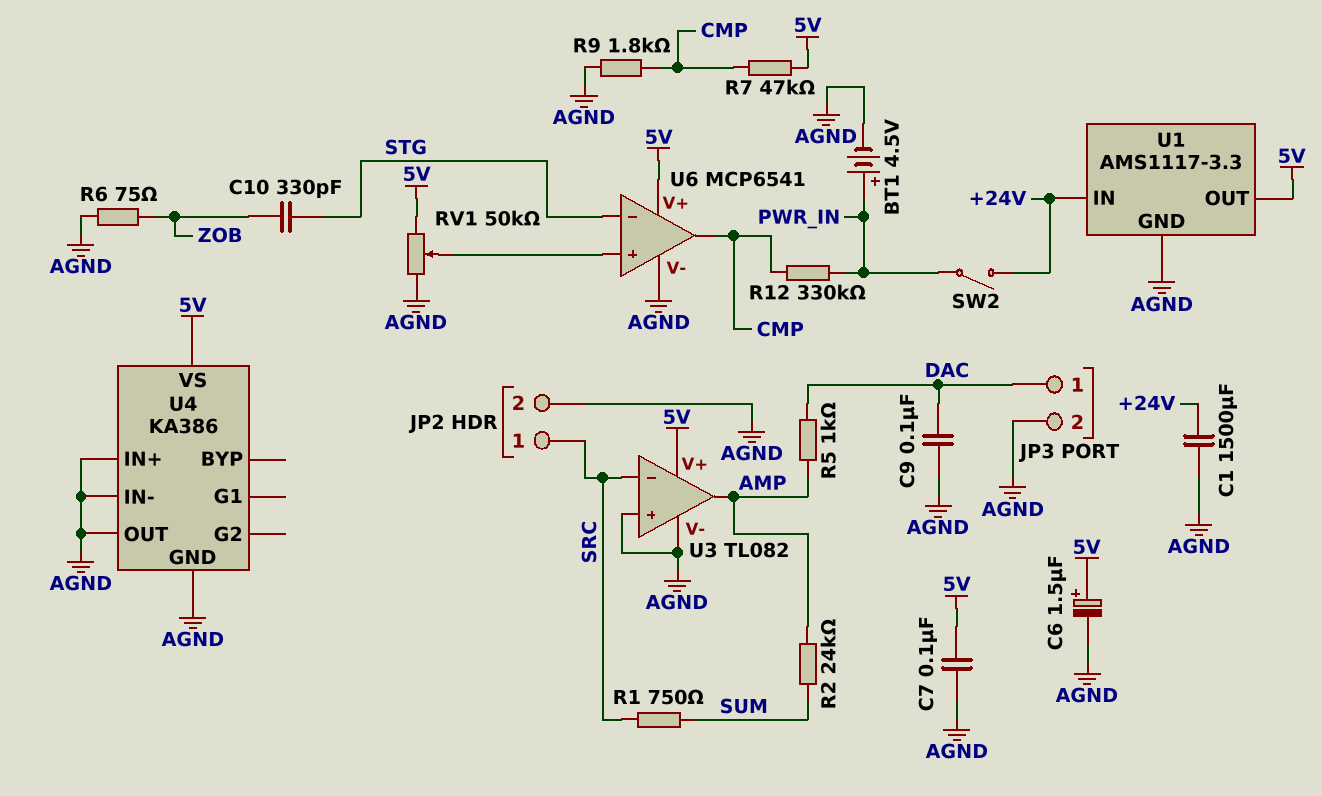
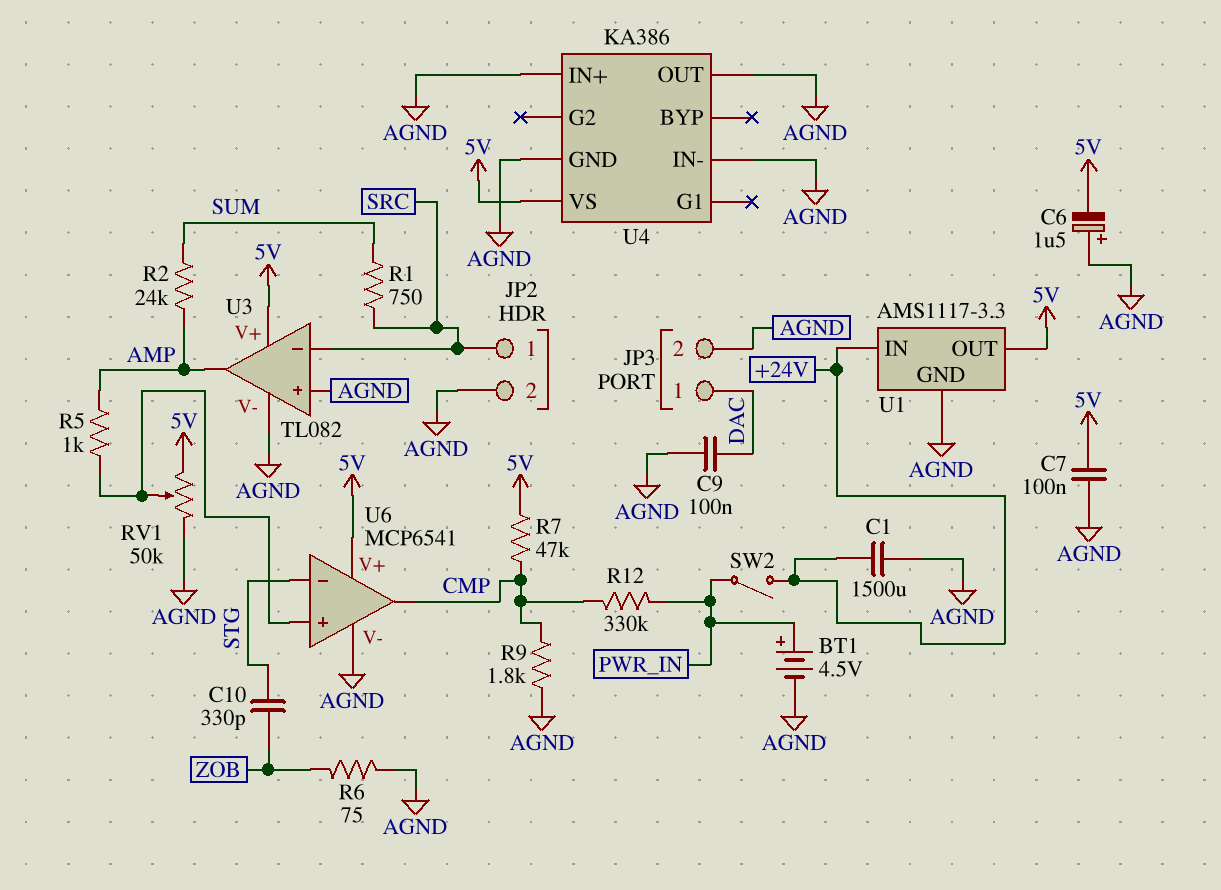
C6: 1.5uF (plus 5V, minus AGND) -> 1.5uF (plus AGND, minus 5V)
R5: 1k (AMP, DAC) -> 1k (AMP, U6/in+)

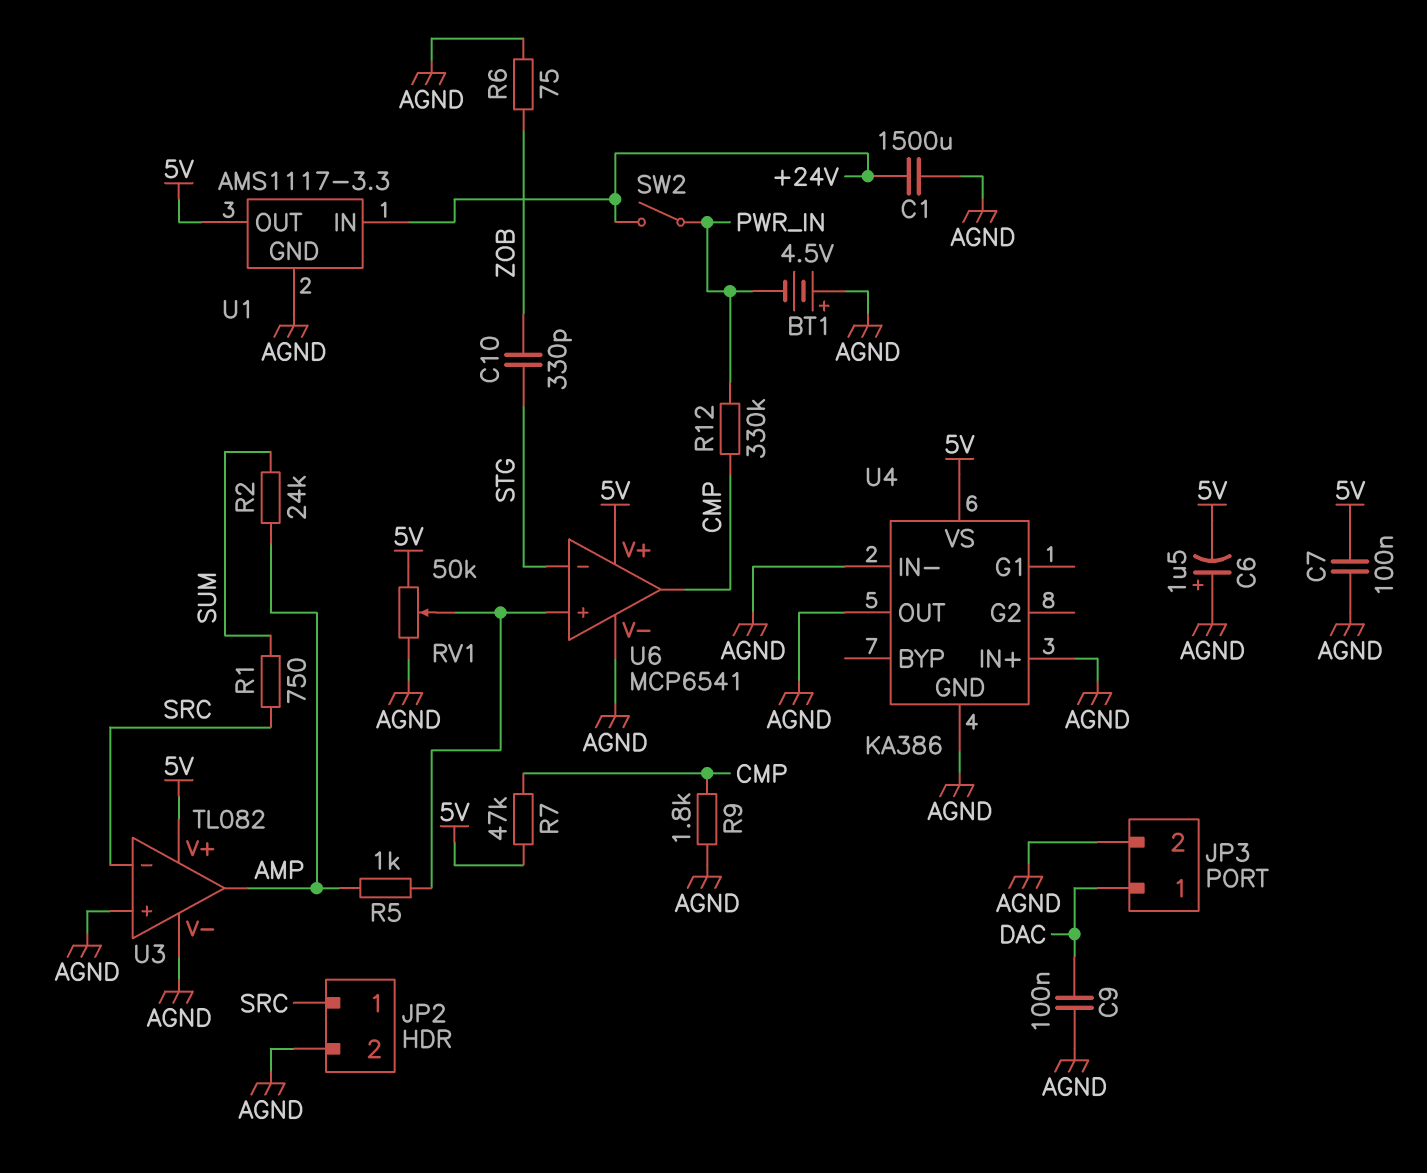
BT1: 4.5V (plus PWR_IN, minus AGND) -> 4.5V (plus AGND, minus PWR_IN)

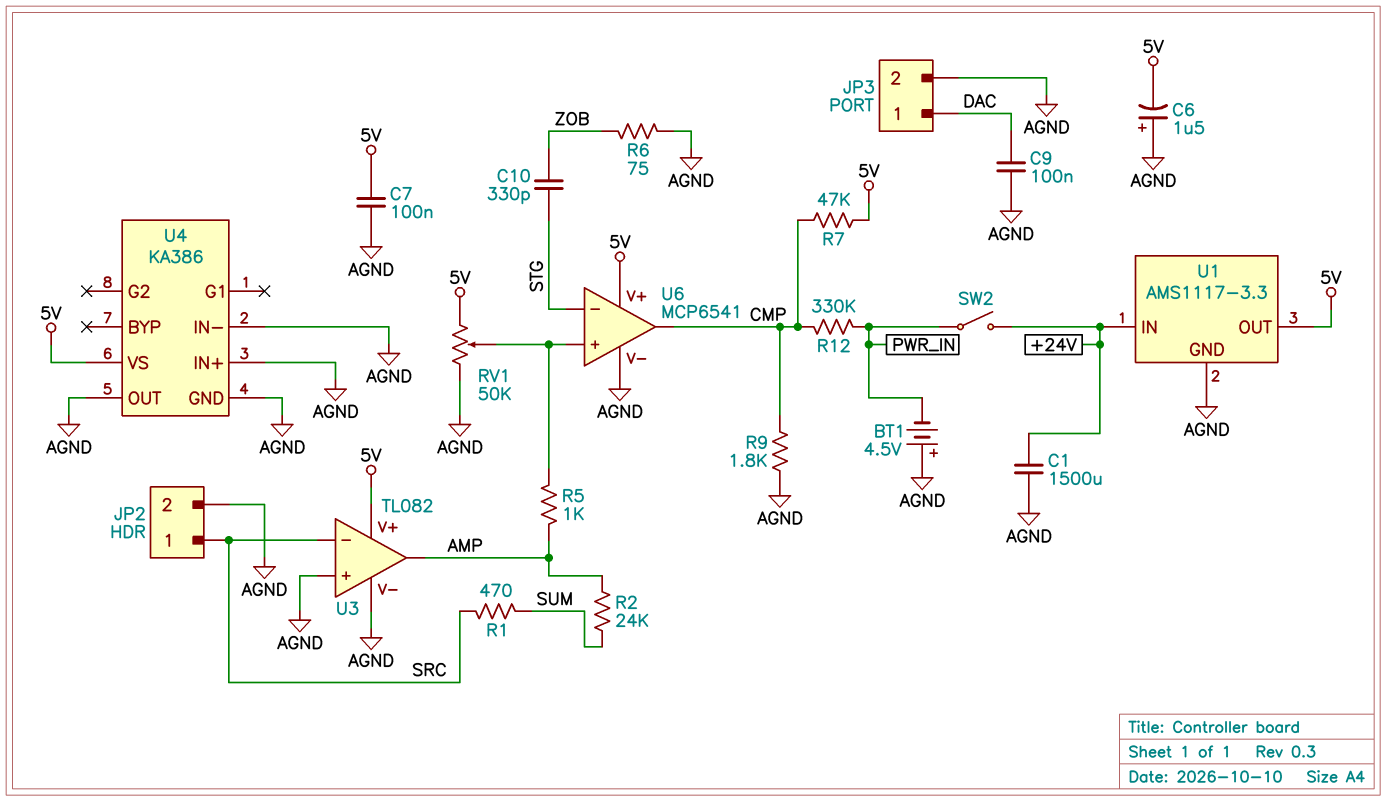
R1: 750 (SRC, SUM) -> 470 (SRC, SUM)

